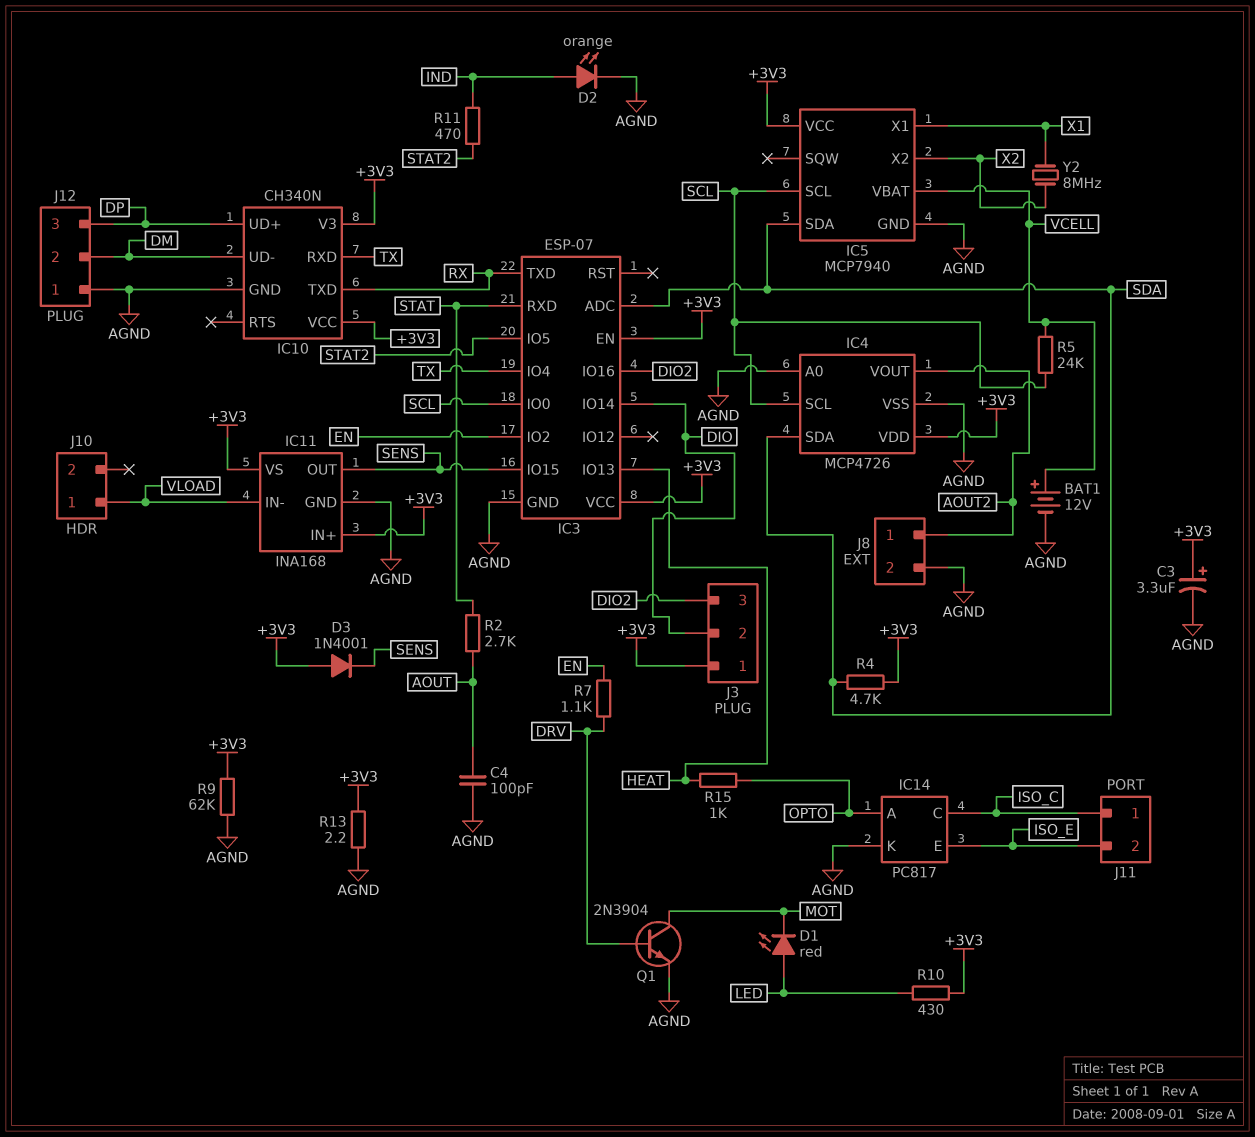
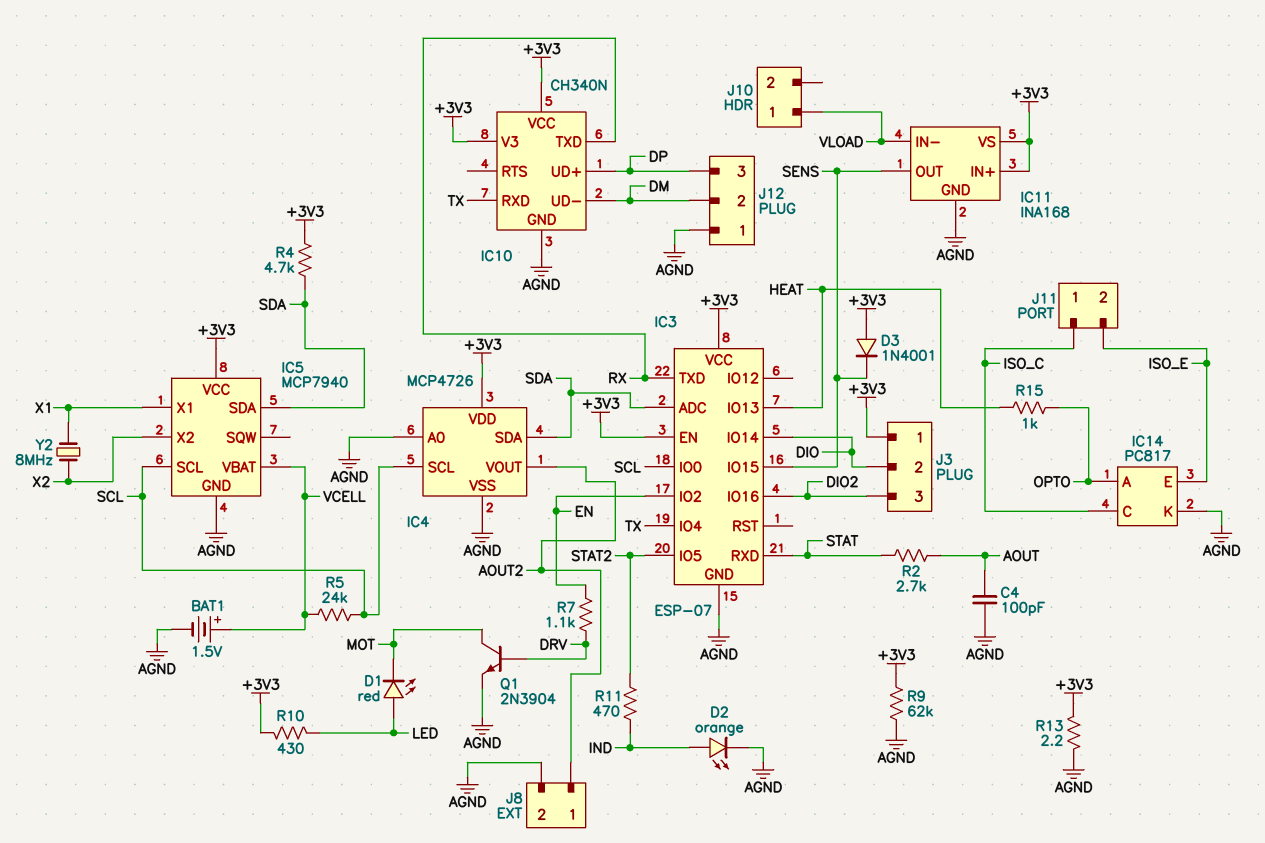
BAT1: 12V (plus VCELL, minus AGND) -> 1.5V (plus VCELL, minus AGND)
C3: 3.3uF (plus +3V3, minus AGND) -> none

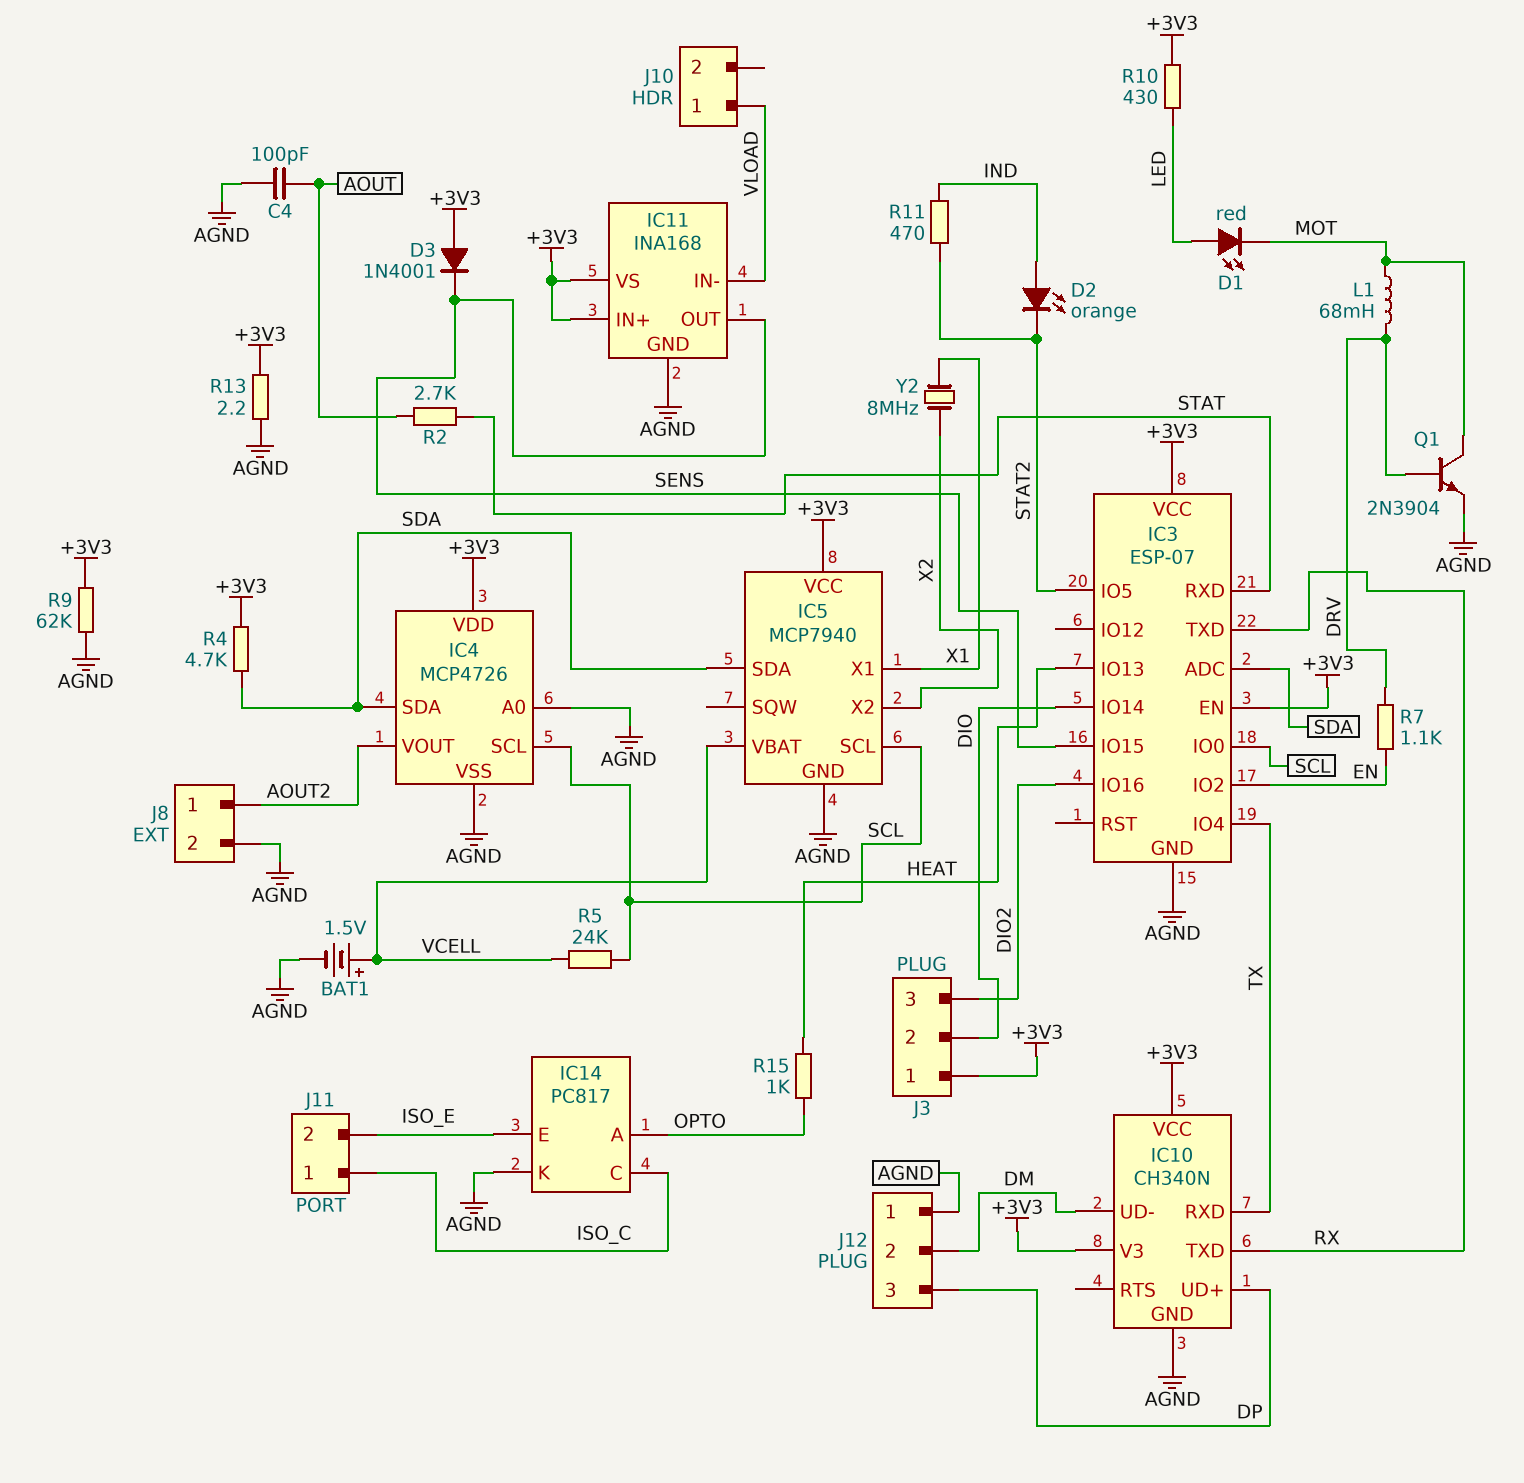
D2: LED orange (A IND, K AGND) -> LED orange (A IND, K STAT2)
L1: none -> 68mH (DRV, MOT)

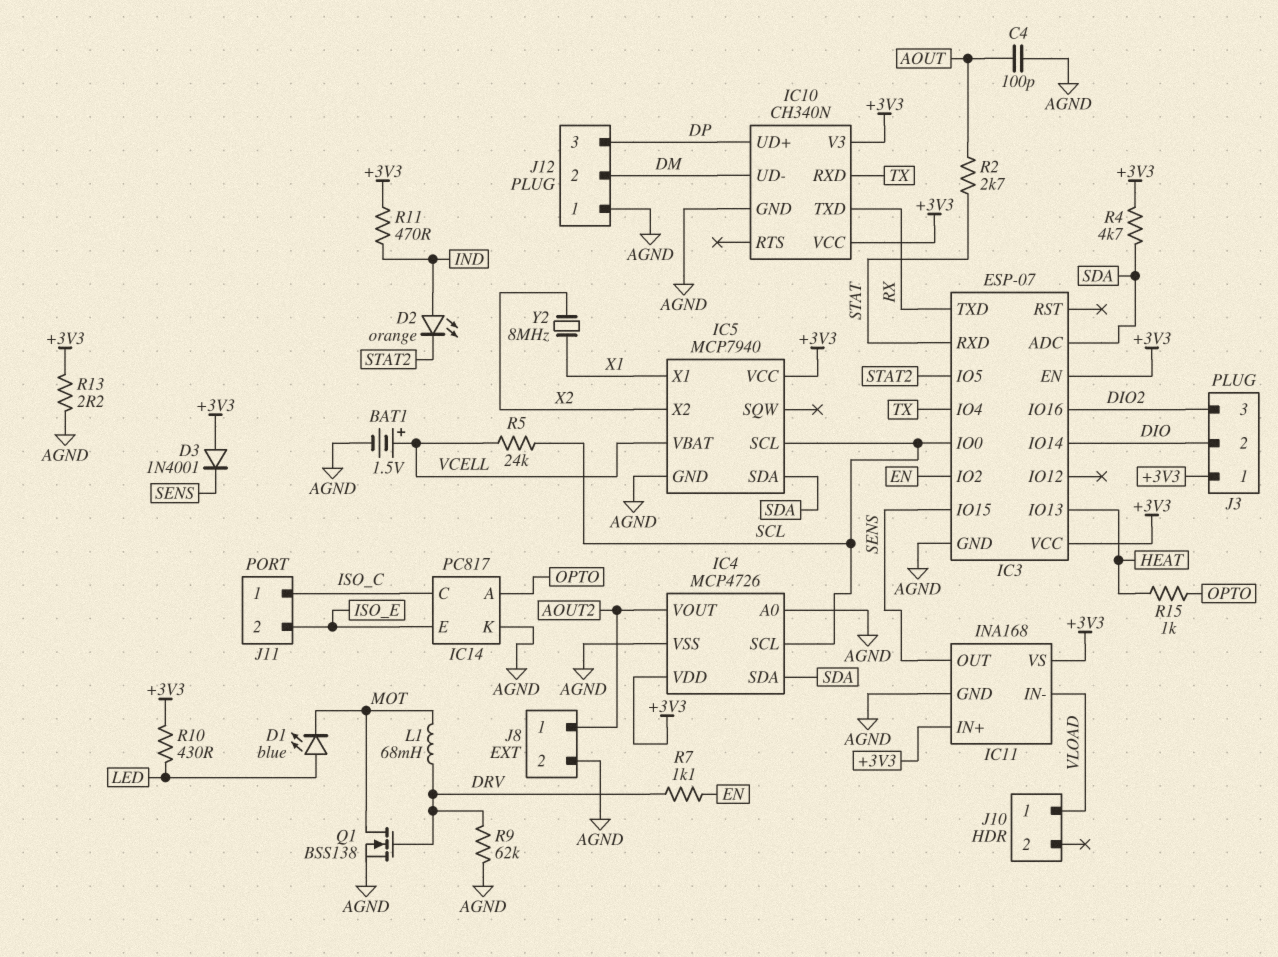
D1: LED red (A LED, K MOT) -> LED blue (A LED, K MOT)
Q1: NPN 2N3904 (B DRV, C MOT, E AGND) -> NMOS BSS138 (G DRV, D MOT, S AGND)
R9: 62k (+3V3, AGND) -> 62k (AGND, DRV)
R11: 470 (IND, STAT2) -> 470 (+3V3, IND)

